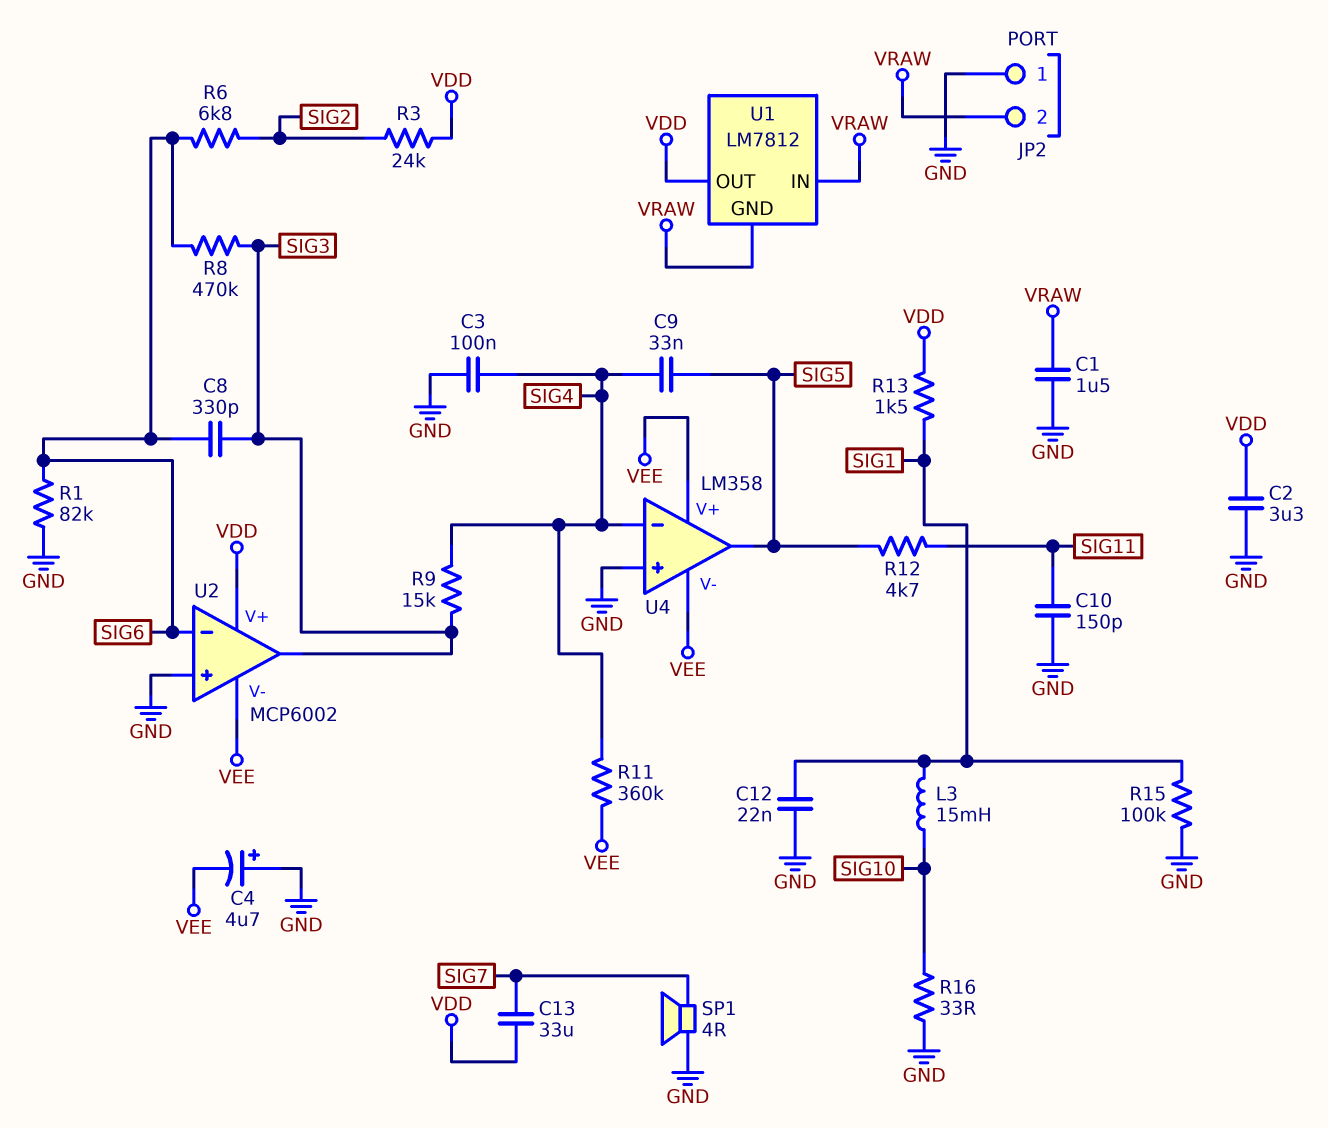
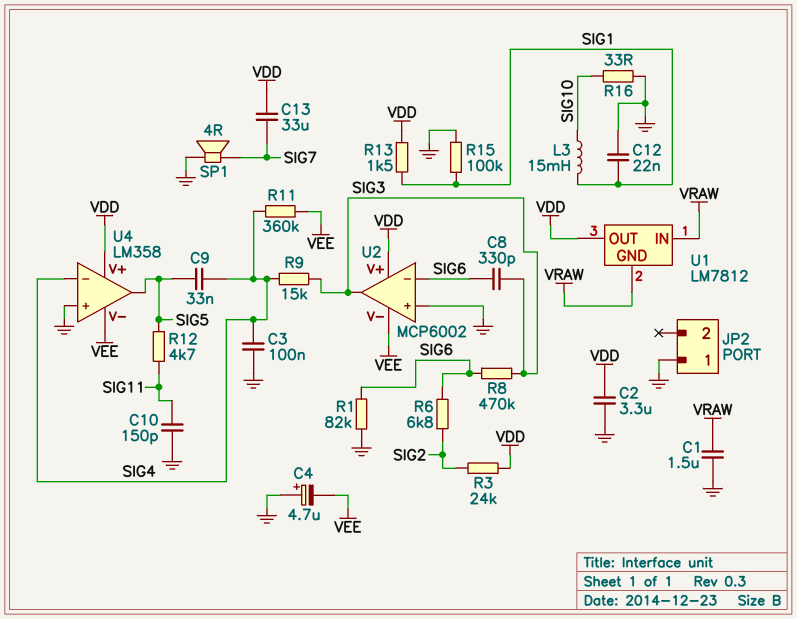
JP2 pin 2: VRAW -> none
U4 pin V+: VEE -> VDD

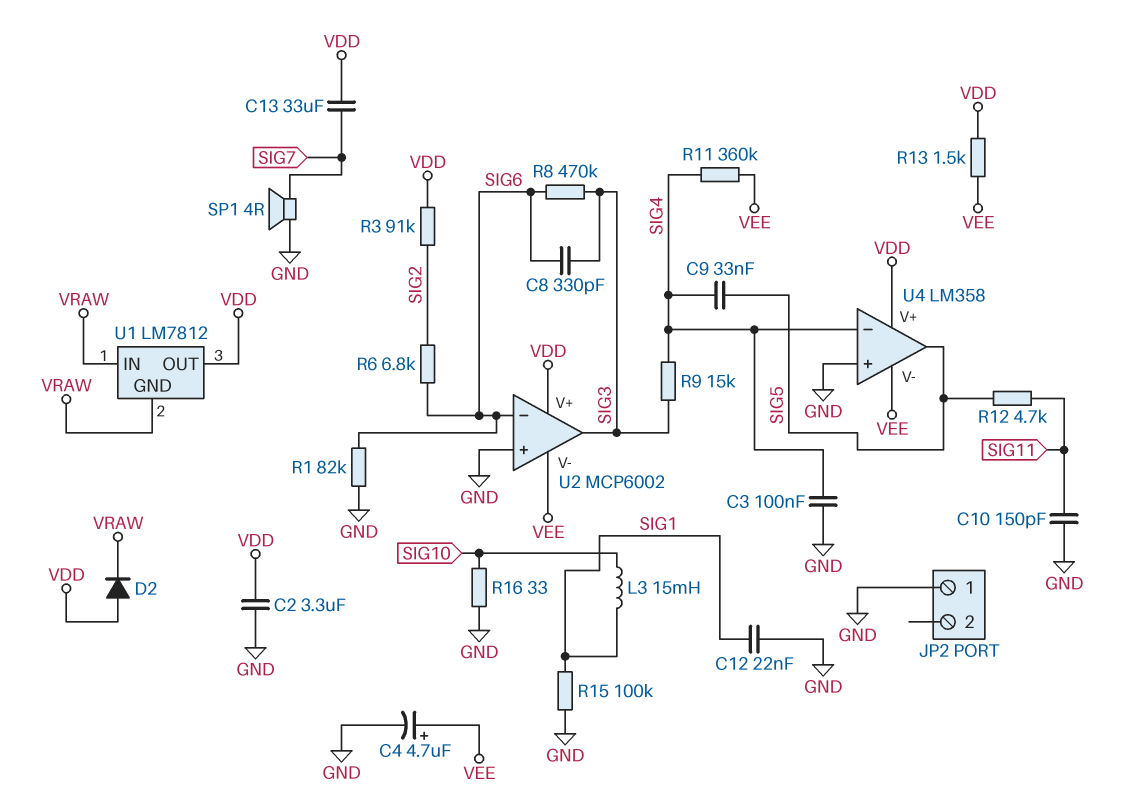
C1: 1.5uF (GND, VRAW) -> none
C4: 4.7uF (plus GND, minus VEE) -> 4.7uF (plus VEE, minus GND)
D2: none -> diode (A VDD, K VRAW)
R3: 24k (SIG2, VDD) -> 91k (SIG2, VDD)
R13: 1.5k (SIG1, VDD) -> 1.5k (VDD, VEE)

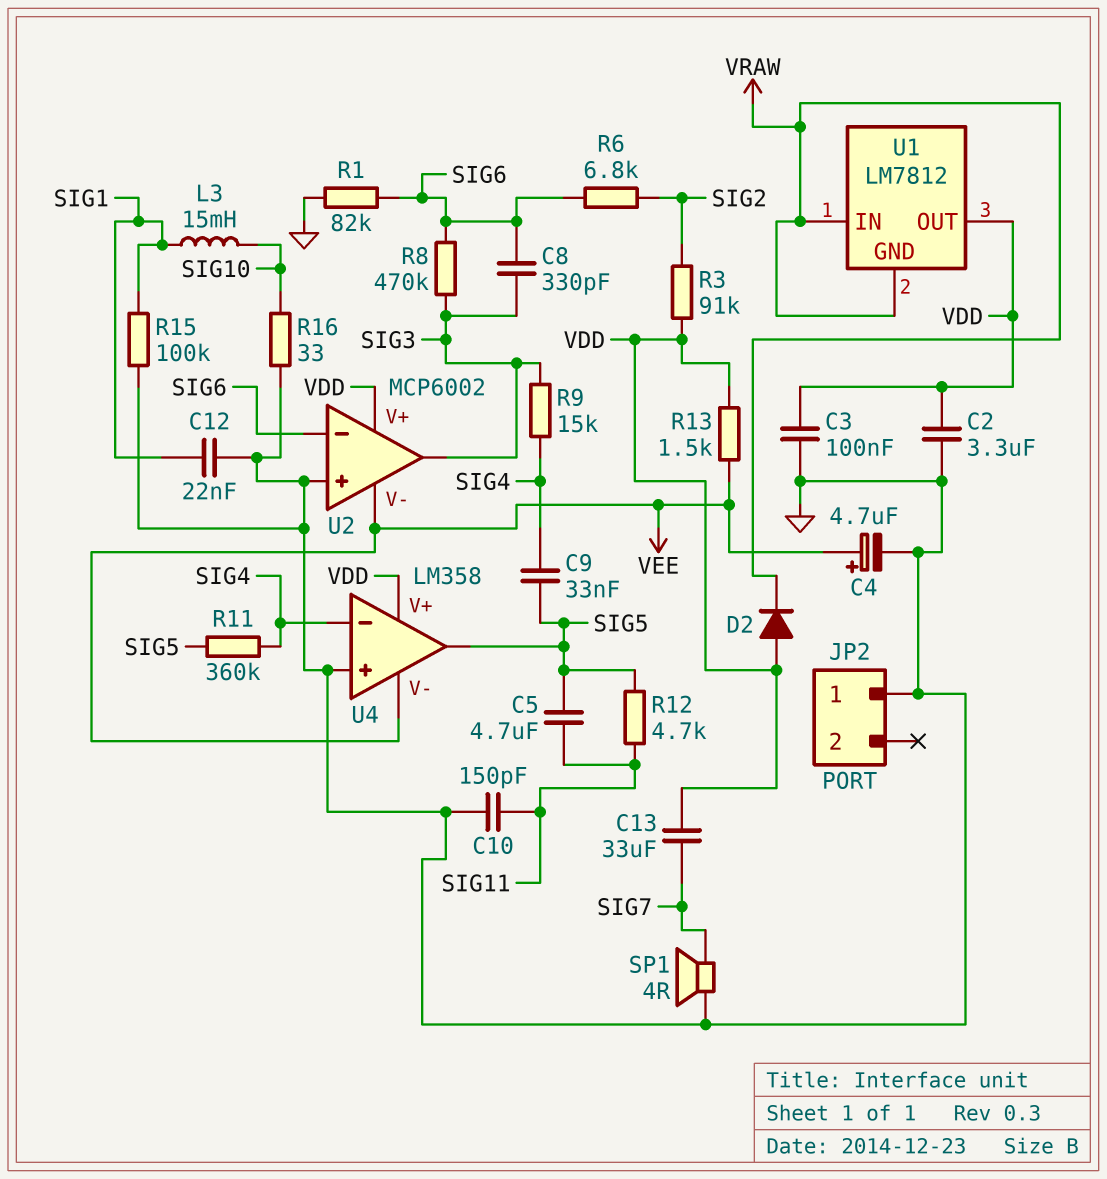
C3: 100nF (GND, SIG4) -> 100nF (GND, VDD)
C5: none -> 4.7uF (SIG5, SIG11)
R11: 360k (SIG4, VEE) -> 360k (SIG4, SIG5)

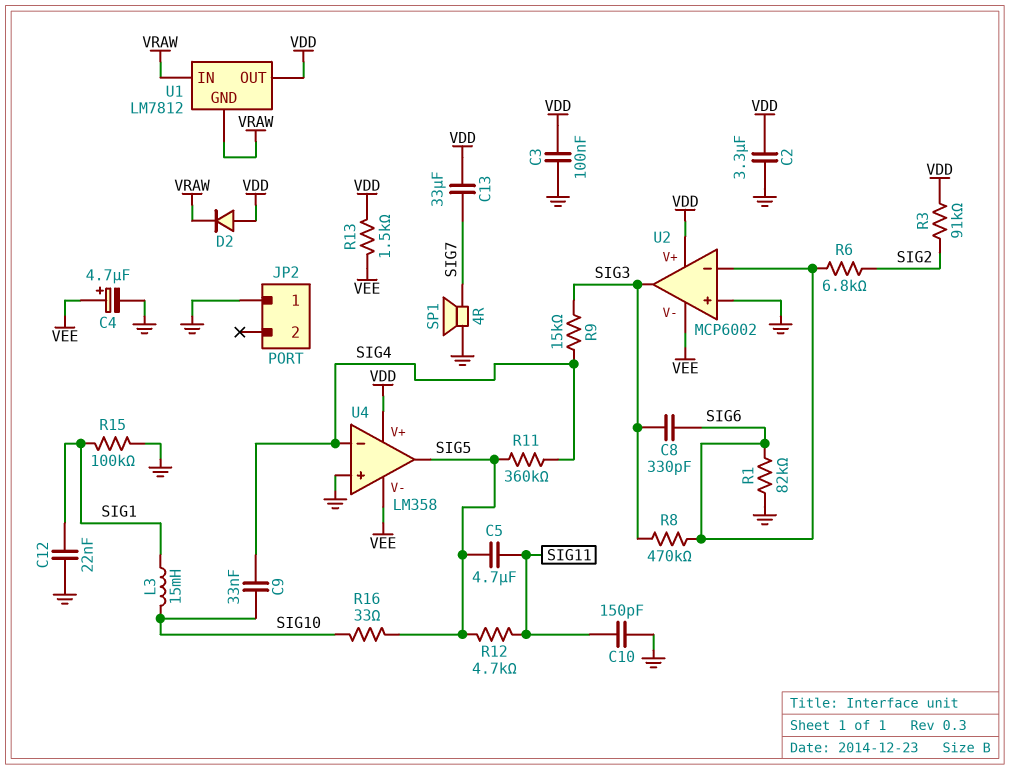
C9: 33nF (SIG4, SIG5) -> 33nF (SIG4, SIG10)
R16: 33 (GND, SIG10) -> 33 (SIG5, SIG10)

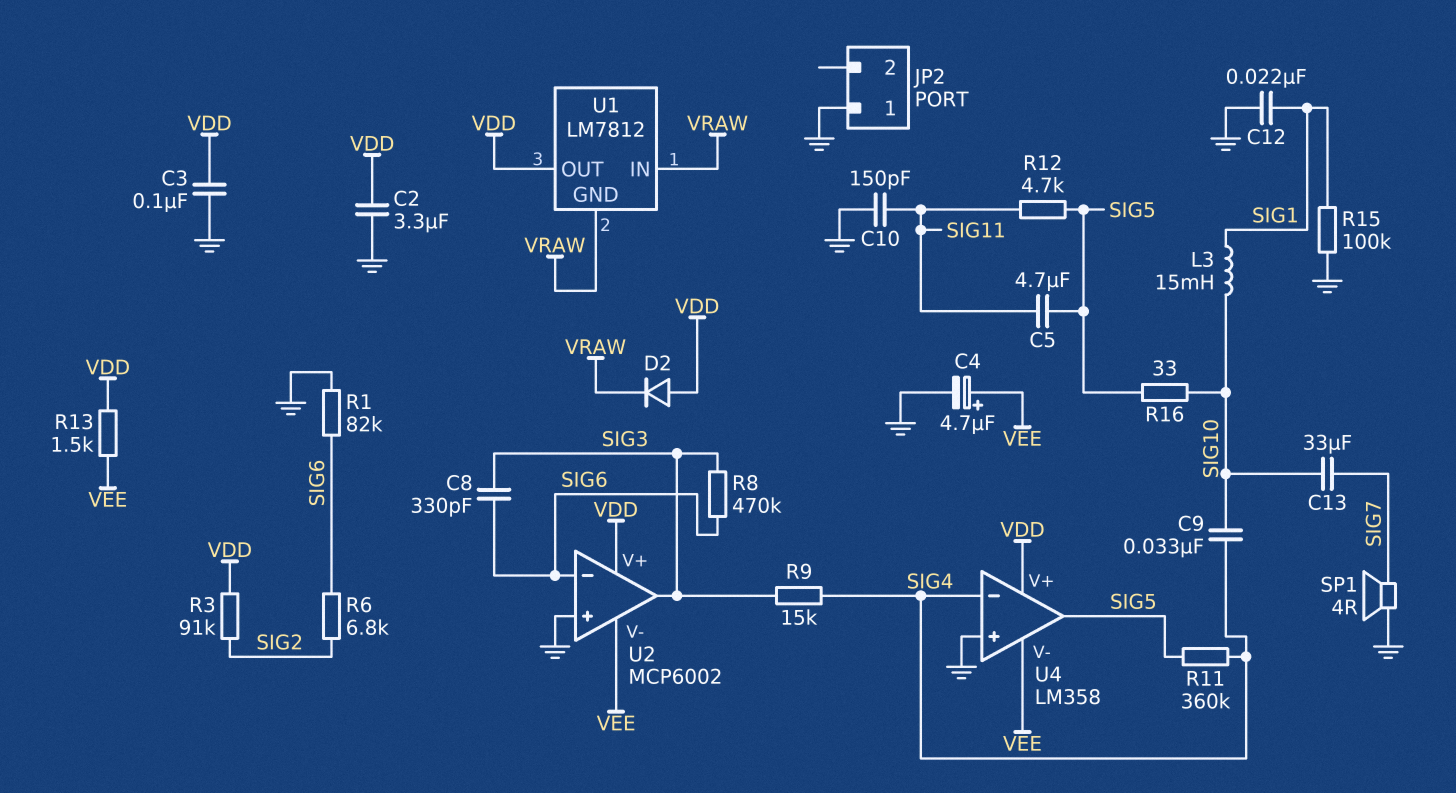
C13: 33uF (SIG7, VDD) -> 33uF (SIG7, SIG10)

